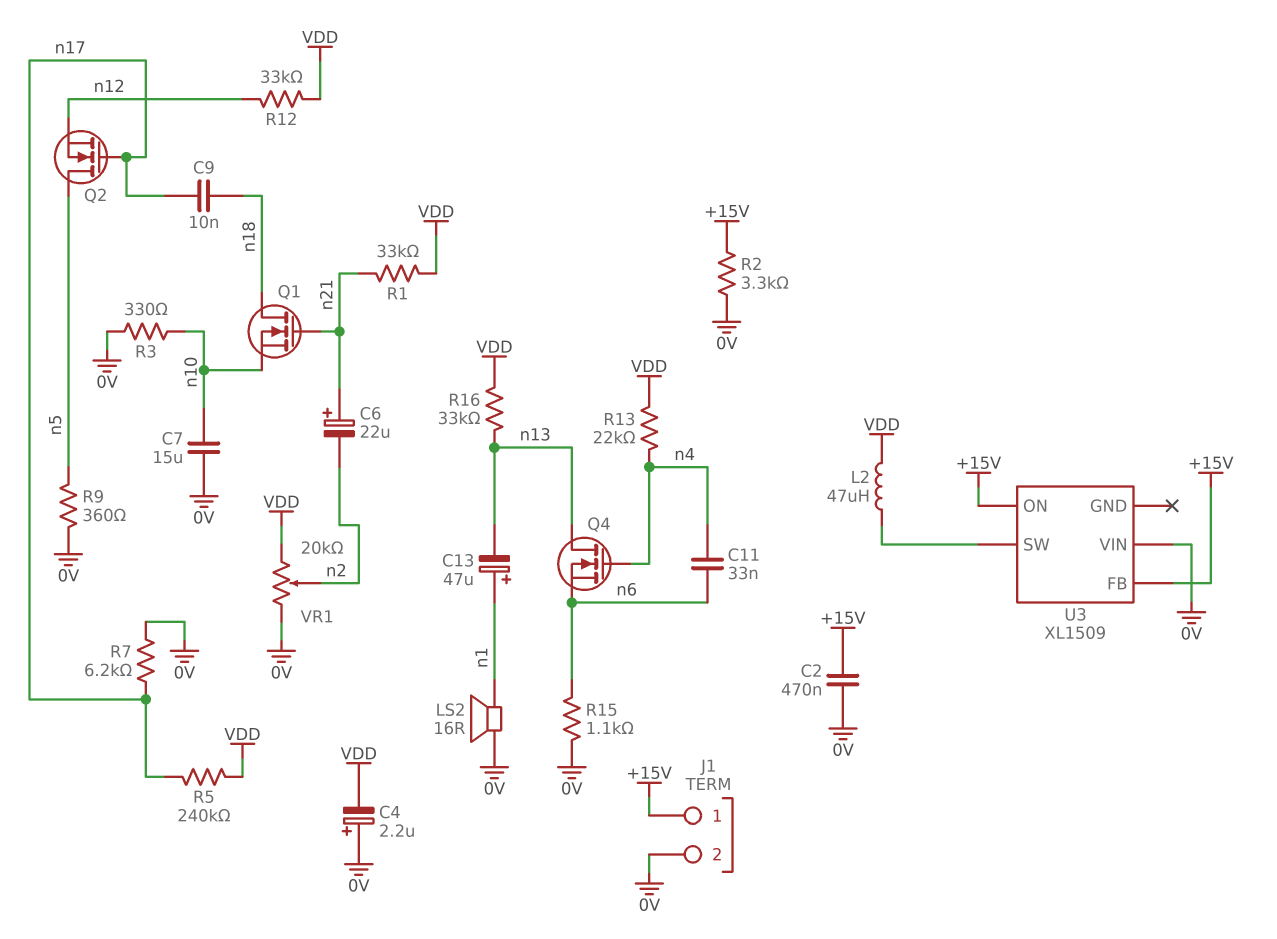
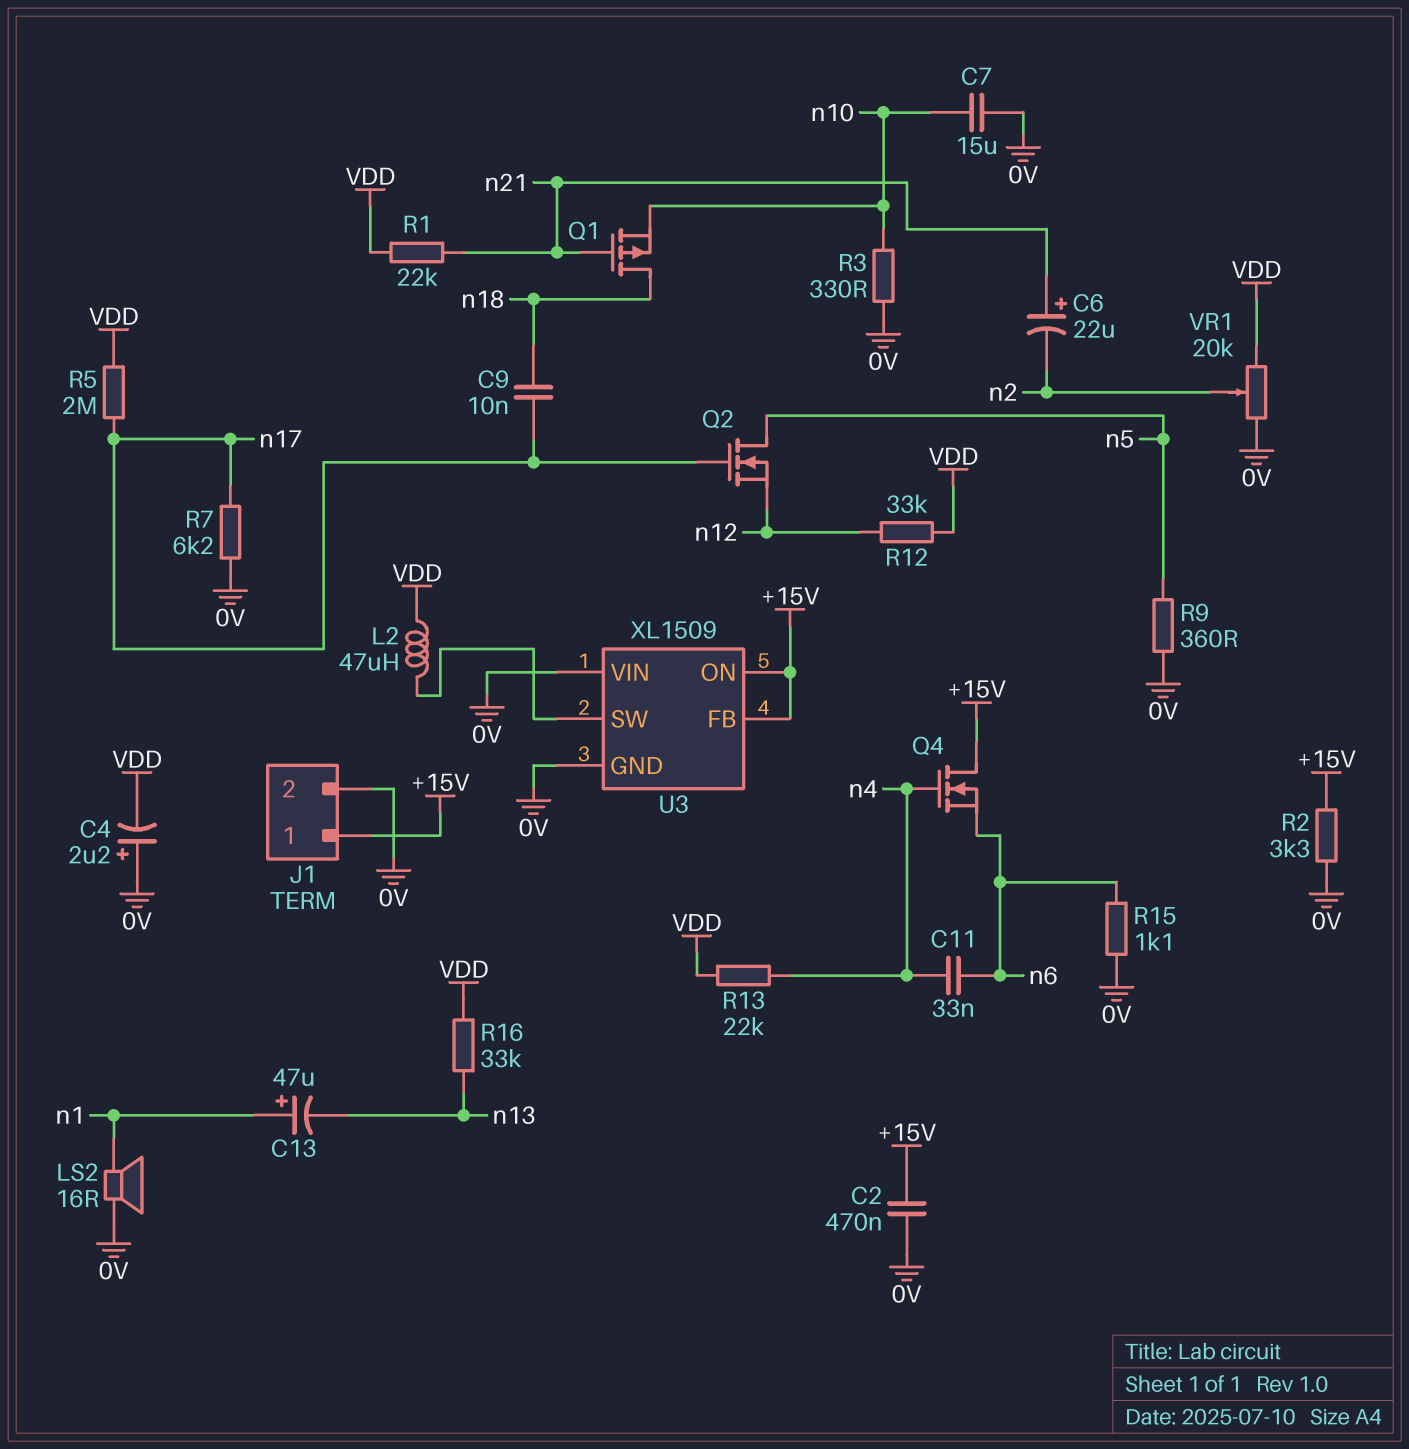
Q1: NMOS (G n21, D n18, S n10) -> PMOS (G n21, D n18, S n10)
Q4: NMOS (G n4, D n13, S n6) -> NMOS (G n4, D +15V, S n6)
R1: 33k (VDD, n21) -> 22k (VDD, n21)
R5: 240k (VDD, n17) -> 2M (VDD, n17)
U3 pin GND: none -> 0V

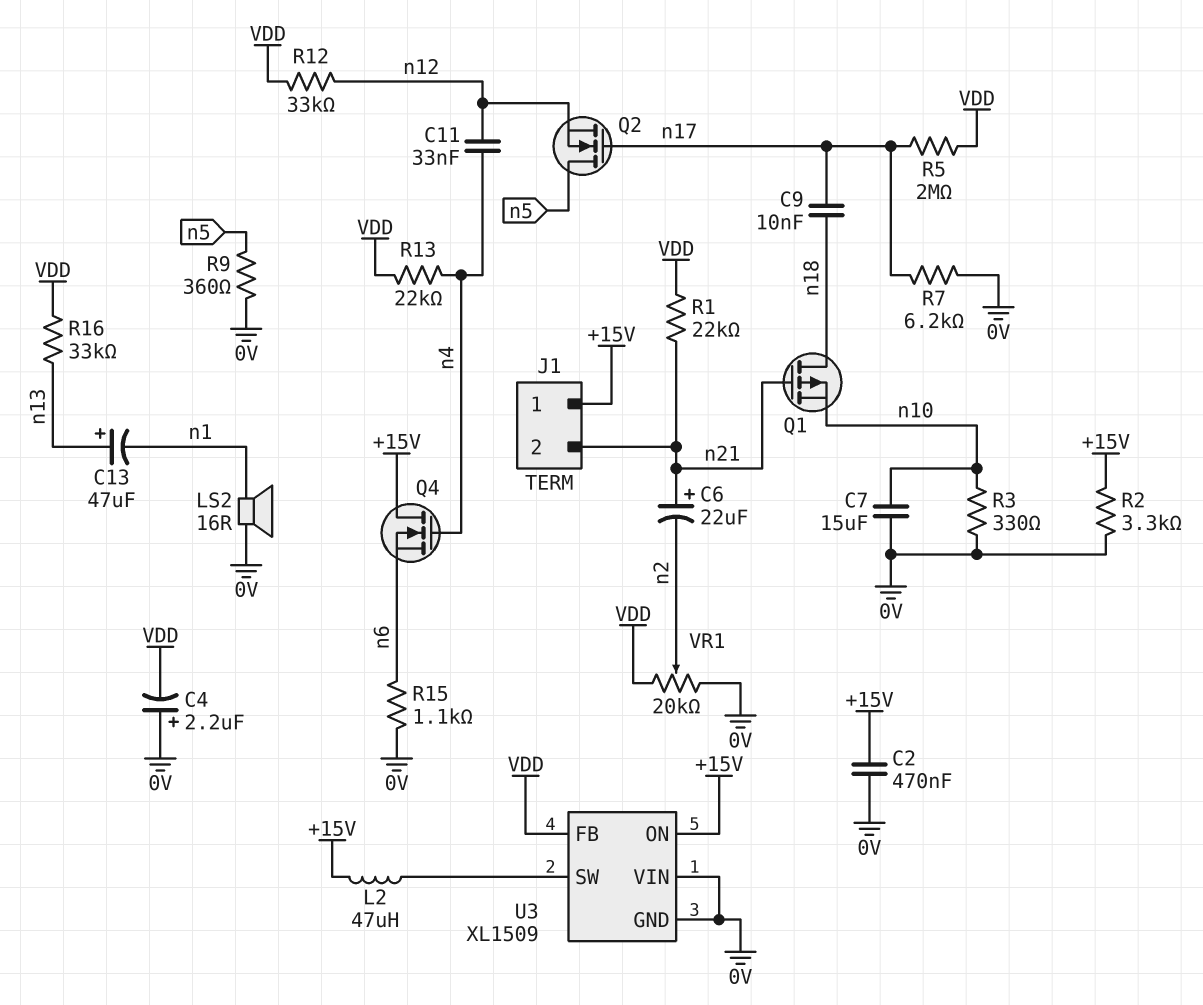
C11: 33nF (n4, n6) -> 33nF (n4, n12)
C13: 47uF (plus n1, minus n13) -> 47uF (plus n13, minus n1)
J1 pin 2: 0V -> n21
L2: 47uH (U3/SW, VDD) -> 47uH (+15V, U3/SW)
U3 pin FB: +15V -> VDD

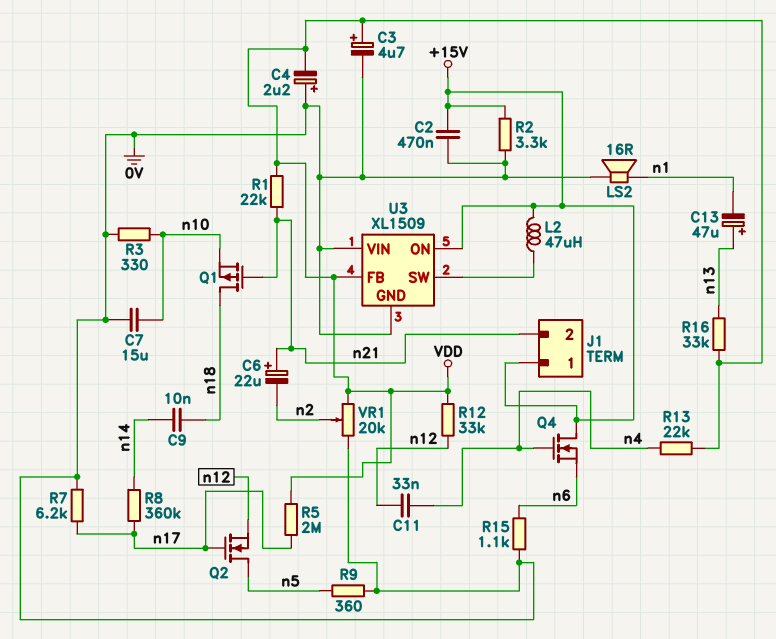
C3: none -> 4.7uF (plus VDD, minus 0V)
C9: 10nF (n17, n18) -> 10nF (n14, n18)
R8: none -> 360k (n14, n17)

